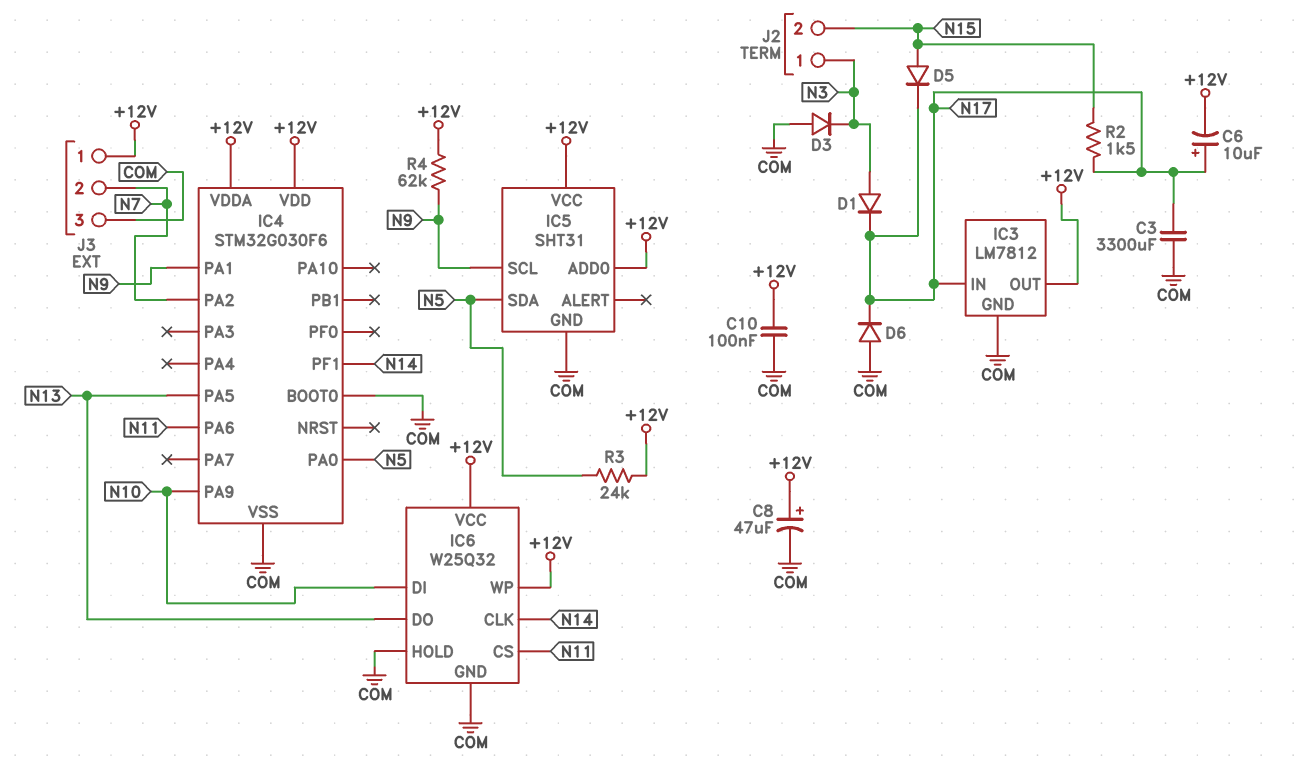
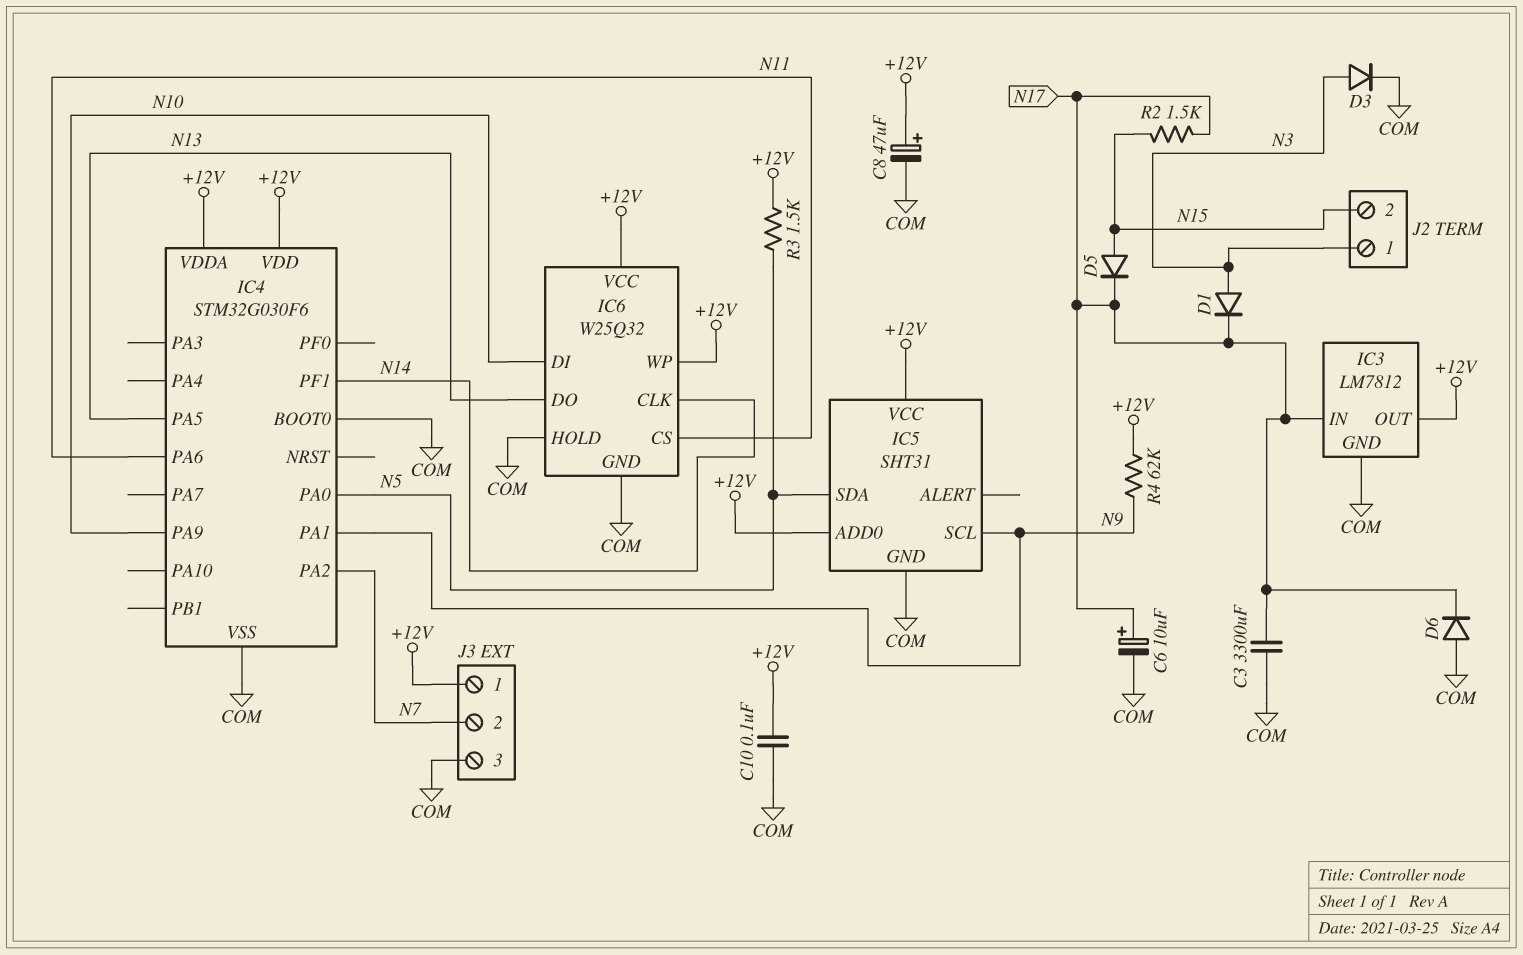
C6: 10uF (plus N17, minus +12V) -> 10uF (plus N17, minus COM)
D3: diode (A COM, K N3) -> diode (A N3, K COM)
R3: 24k (+12V, N5) -> 1.5k (+12V, N5)

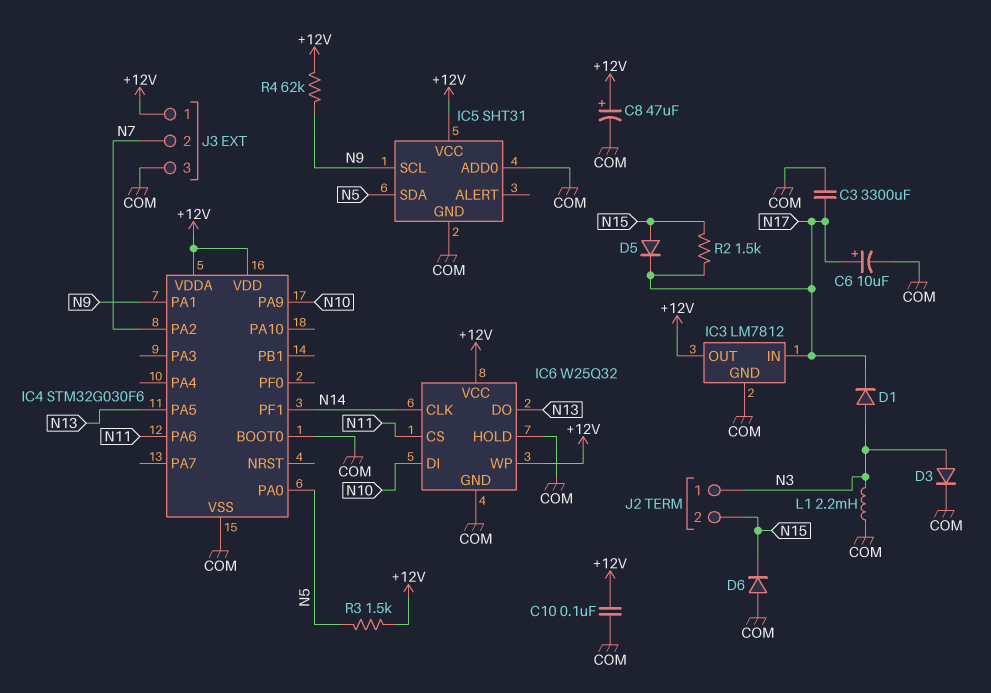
D6: diode (A COM, K N17) -> diode (A COM, K N15)
IC5 pin ADD0: +12V -> COM
L1: none -> 2.2mH (COM, N3)

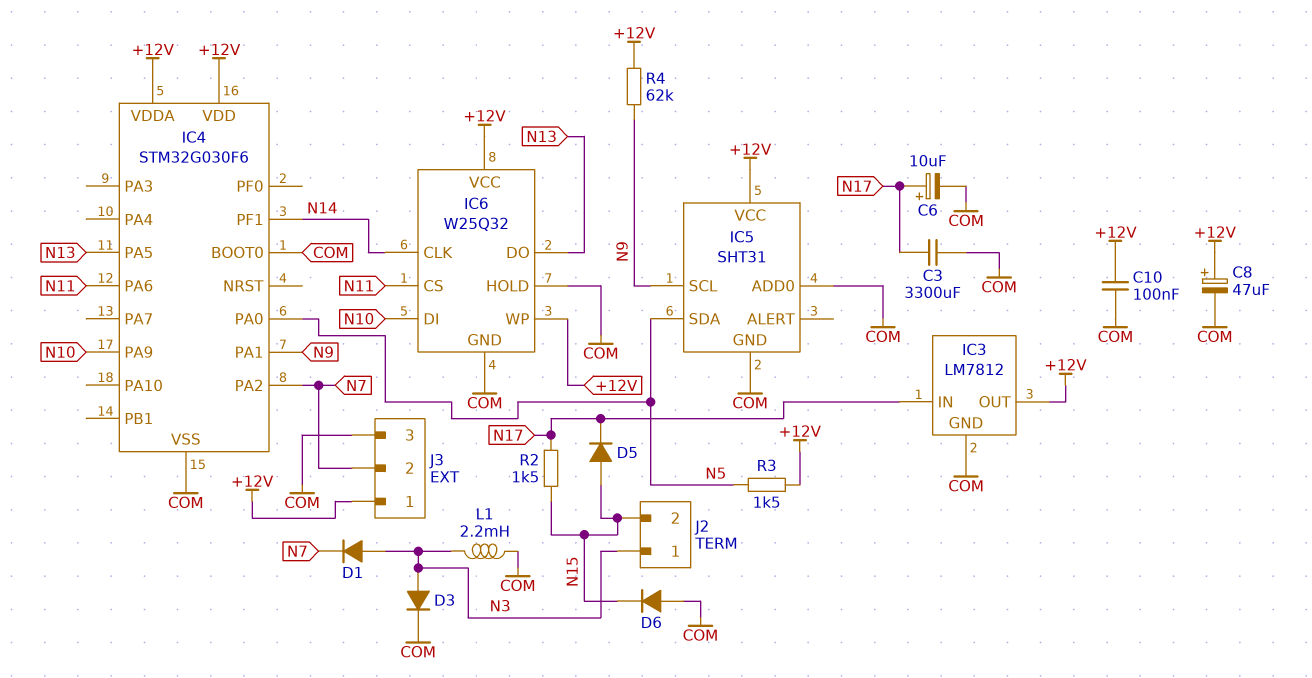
D1: diode (A N3, K N17) -> diode (A N3, K N7)

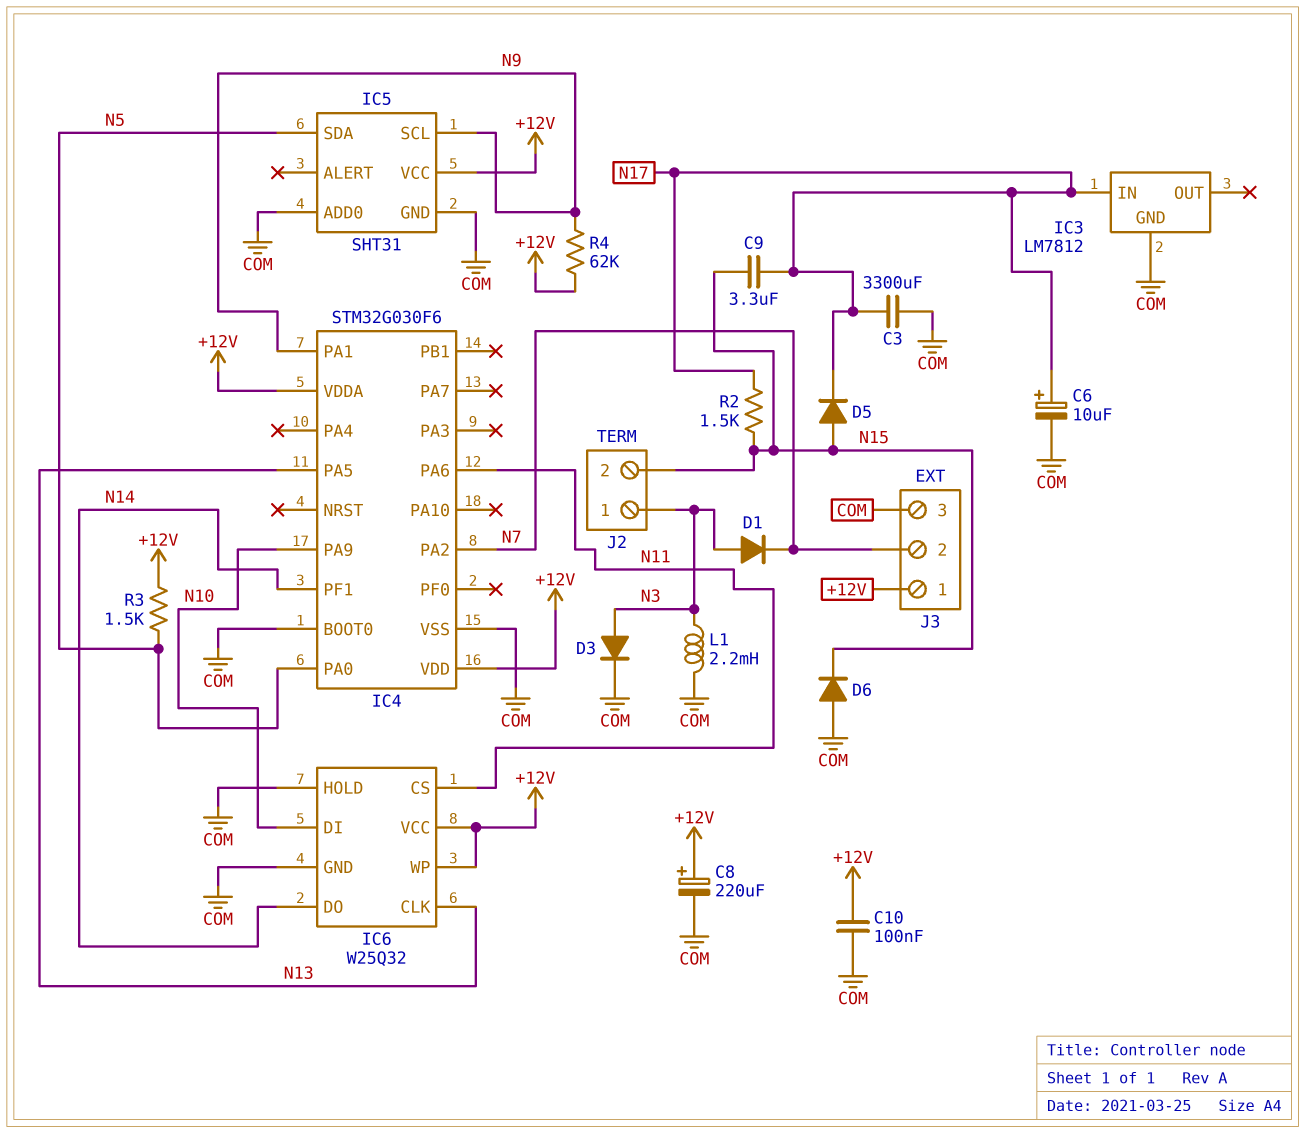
C8: 47uF (plus +12V, minus COM) -> 220uF (plus +12V, minus COM)
C9: none -> 3.3uF (N15, N17)
IC3 pin OUT: +12V -> none
IC6 pin CLK: N14 -> N13
IC6 pin DO: N13 -> N14

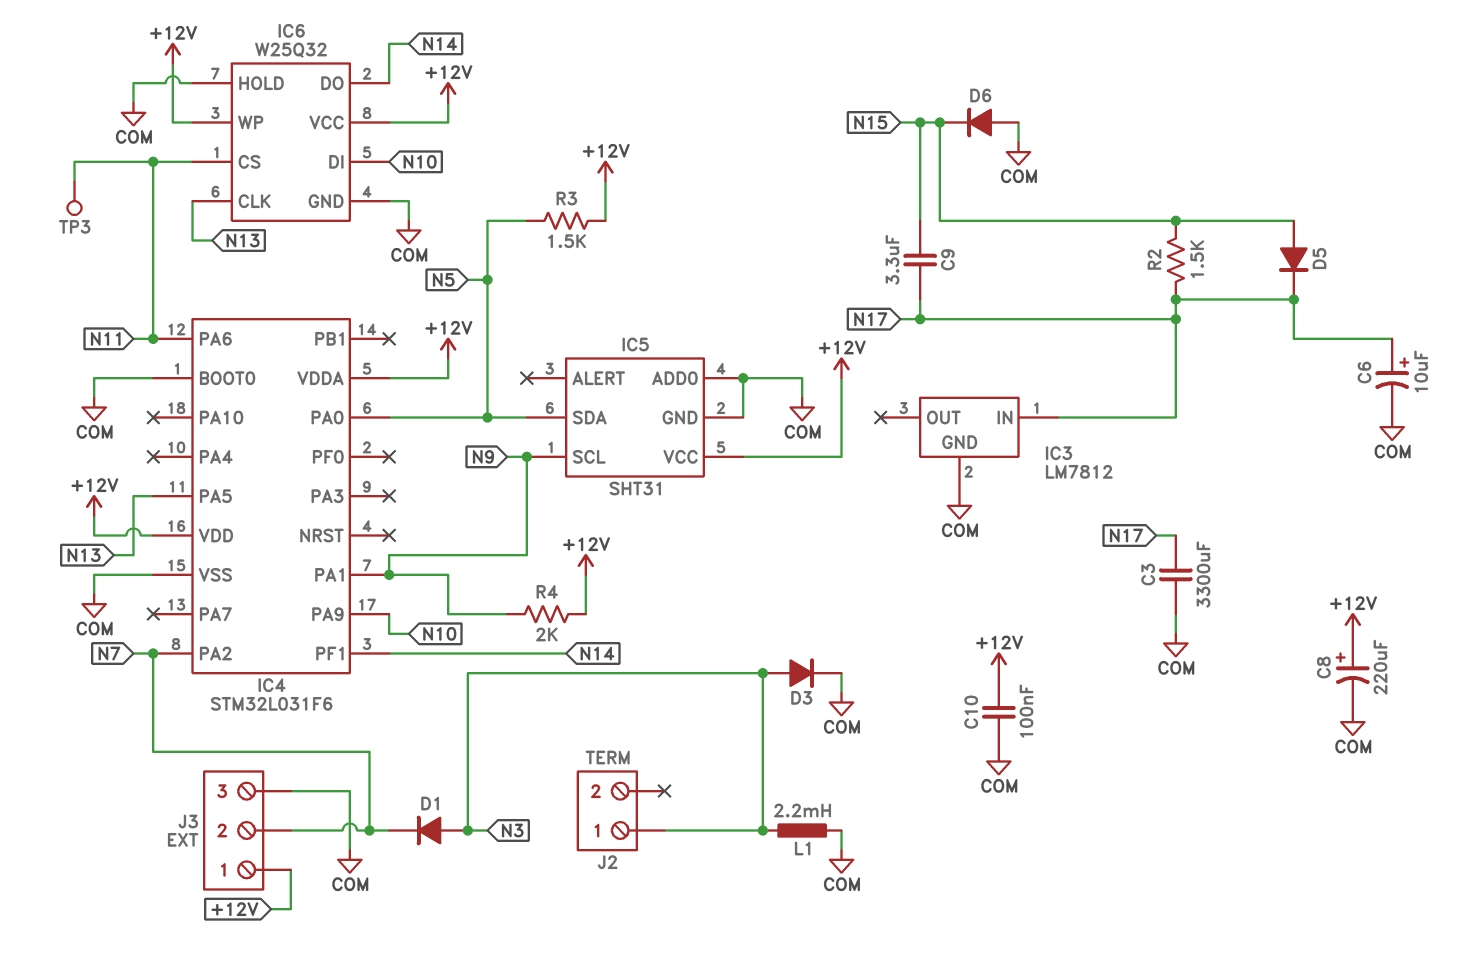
IC4: STM32G030F6 -> STM32L031F6
J2 pin 2: N15 -> none
R4: 62k (+12V, N9) -> 2k (+12V, N9)
TP3: none -> test point (N11)

